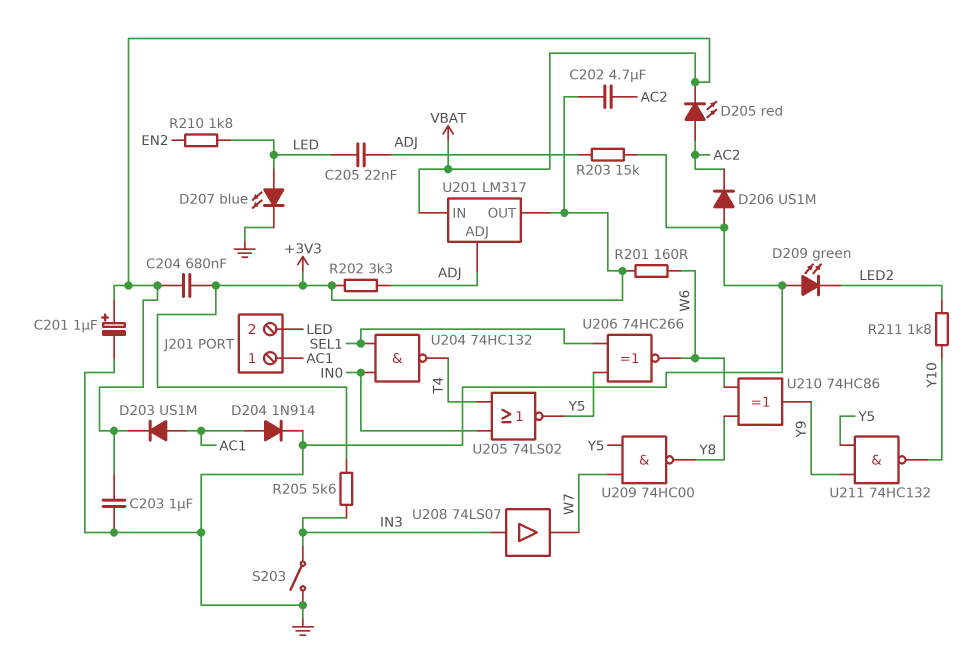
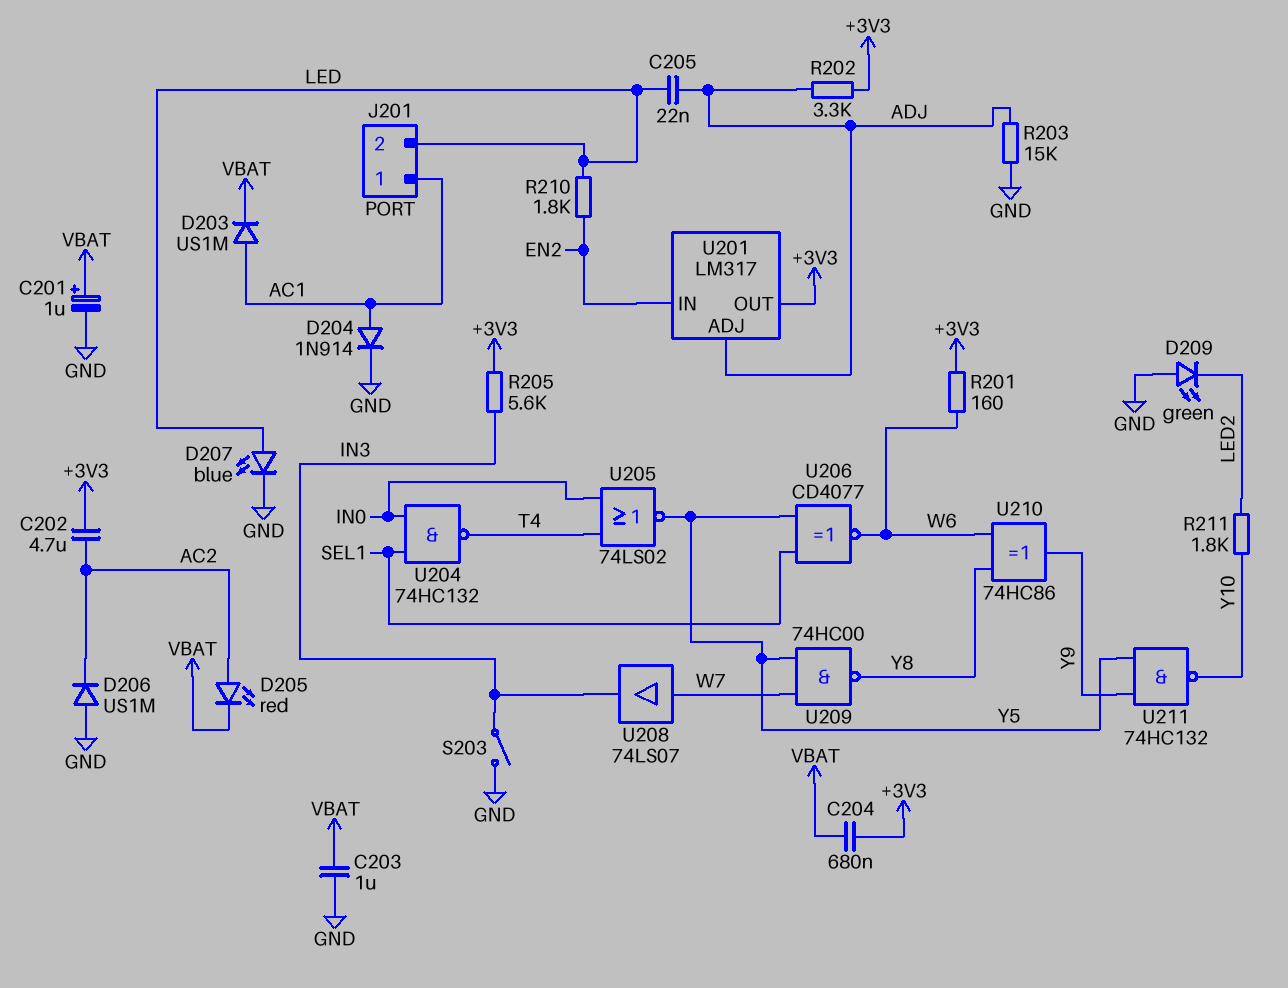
U201 pin IN: VBAT -> EN2
U206: XNOR 74HC266 (in SEL1, in Y5, out W6) -> XNOR CD4077 (in SEL1, in Y5, out W6)
U208: buffer 74LS07 (in IN3, out W7) -> buffer 74LS07 (in W7, out IN3)

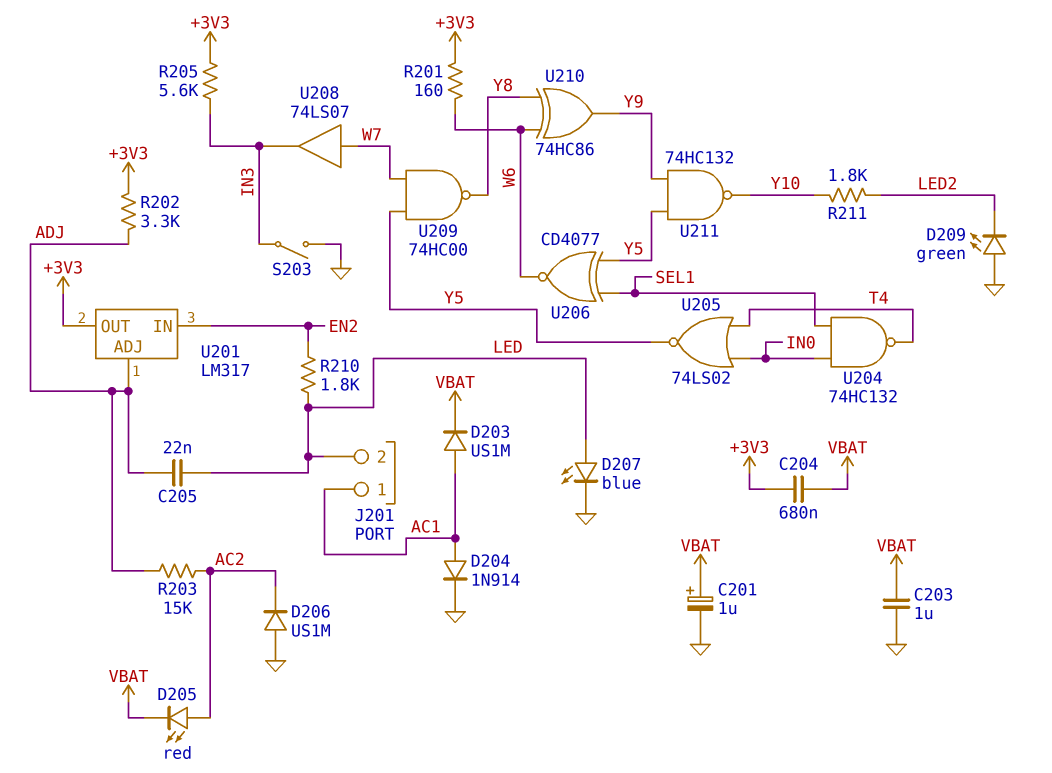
C202: 4.7uF (+3V3, AC2) -> none
R203: 15k (ADJ, GND) -> 15k (AC2, ADJ)

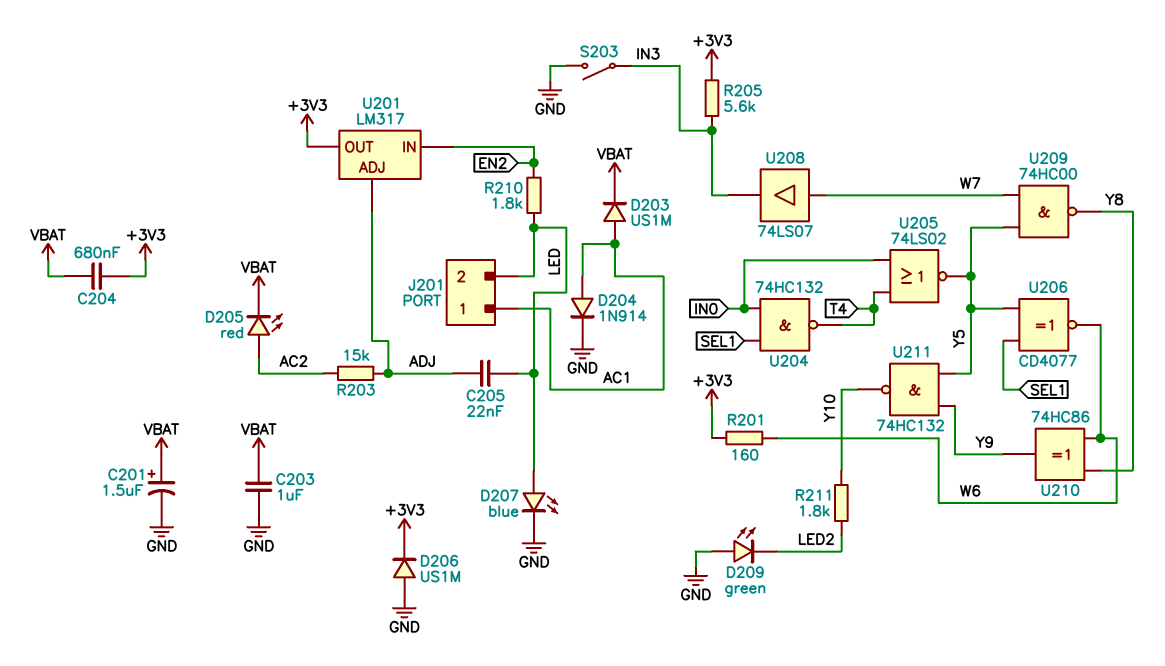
C201: 1uF (plus VBAT, minus GND) -> 1.5uF (plus VBAT, minus GND)
D206: diode US1M (A GND, K AC2) -> diode US1M (A GND, K +3V3)
R202: 3.3k (+3V3, ADJ) -> none

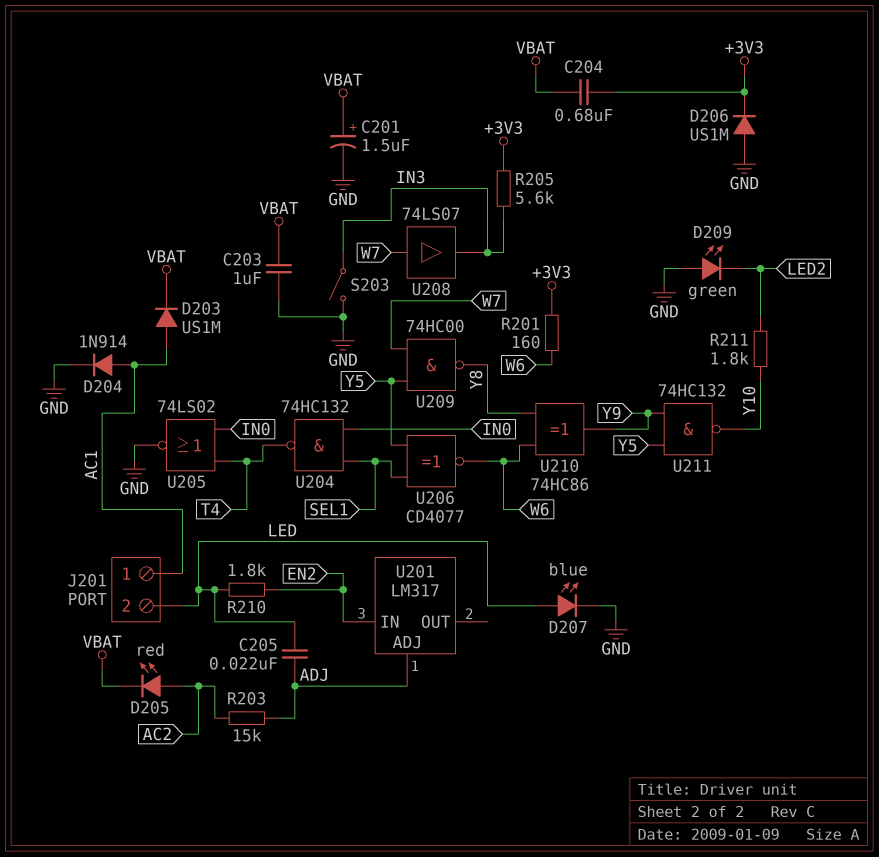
U201 pin OUT: +3V3 -> none
U205: NOR 74LS02 (in IN0, in T4, out Y5) -> NOR 74LS02 (in IN0, in T4, out GND)

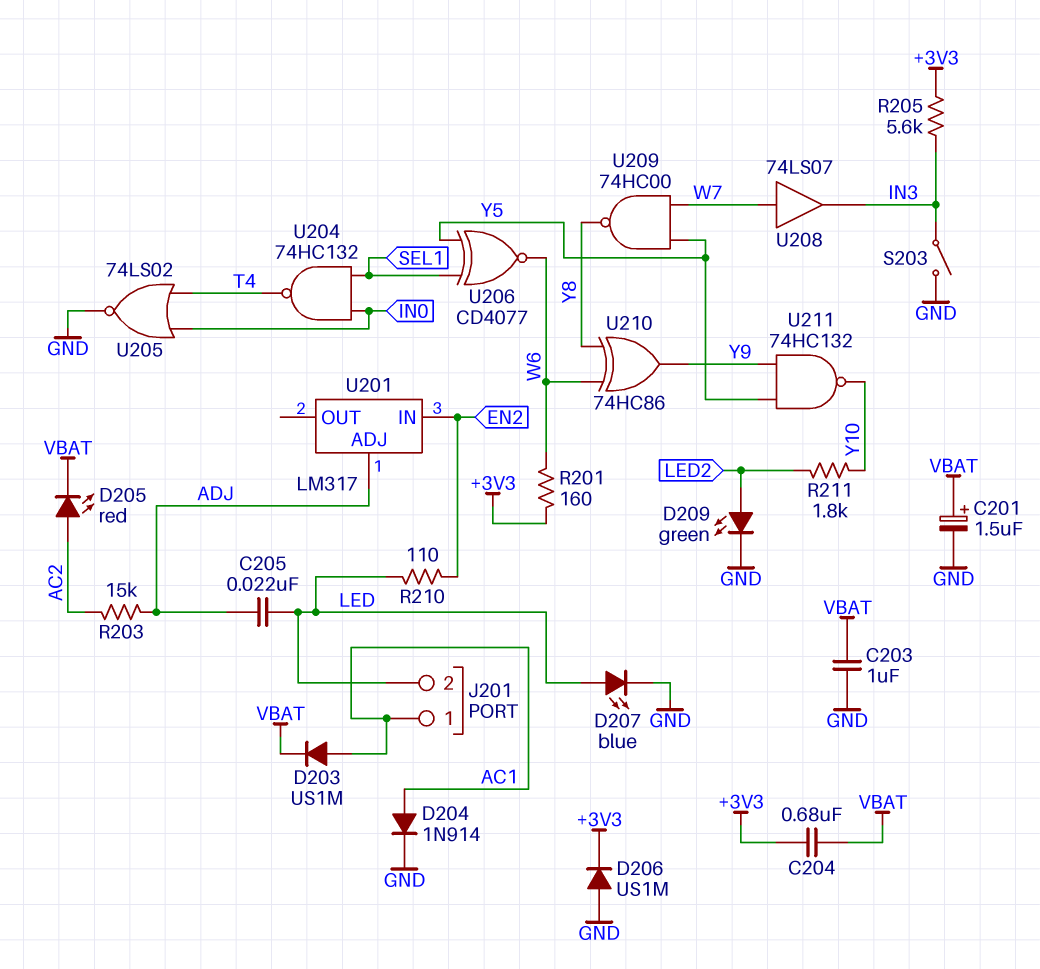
D209: LED green (A GND, K LED2) -> LED green (A LED2, K GND)
R210: 1.8k (EN2, LED) -> 110 (EN2, LED)

